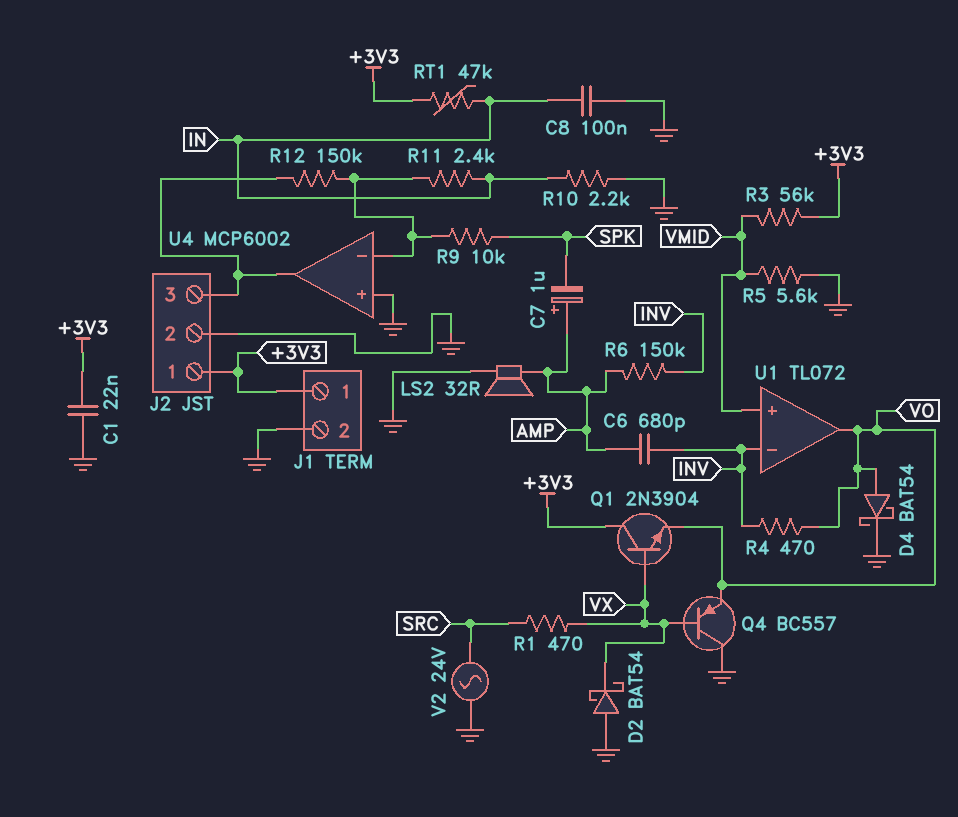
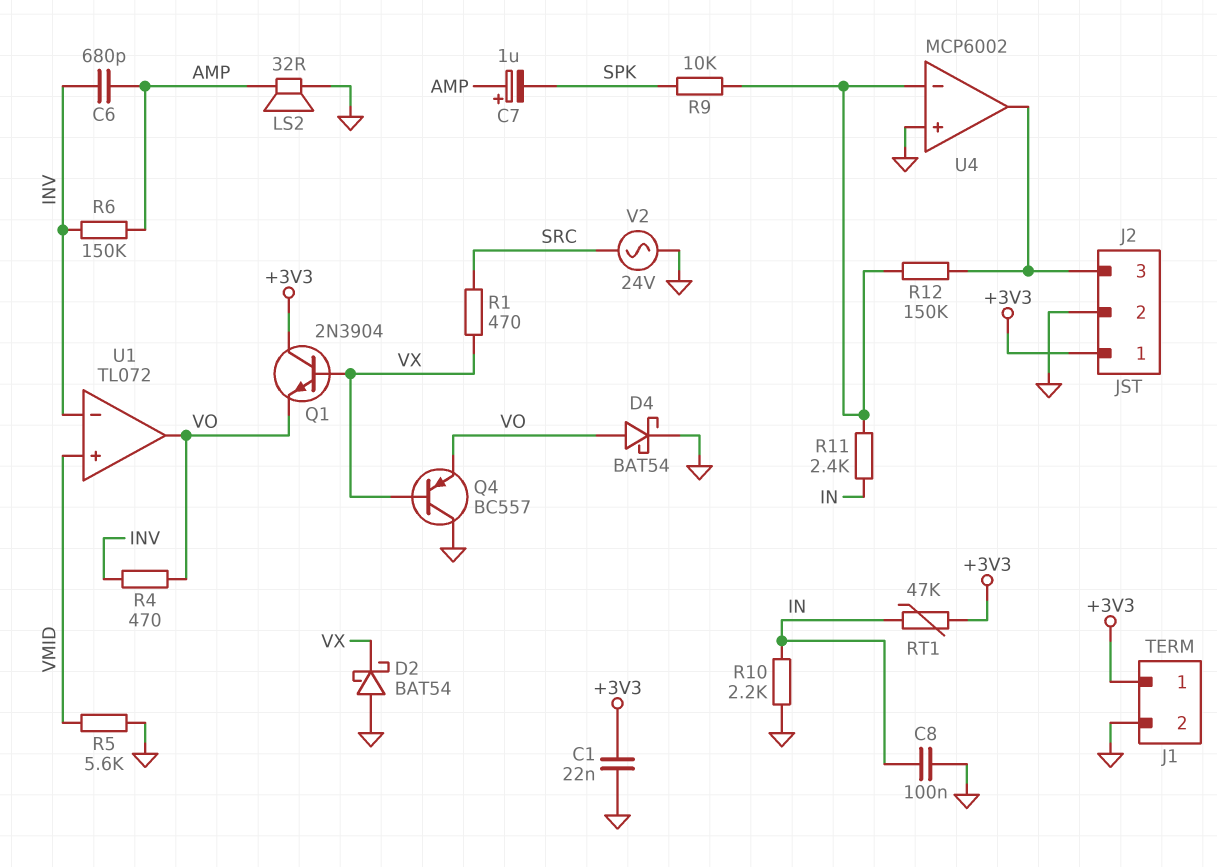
R3: 56k (+3V3, VMID) -> none

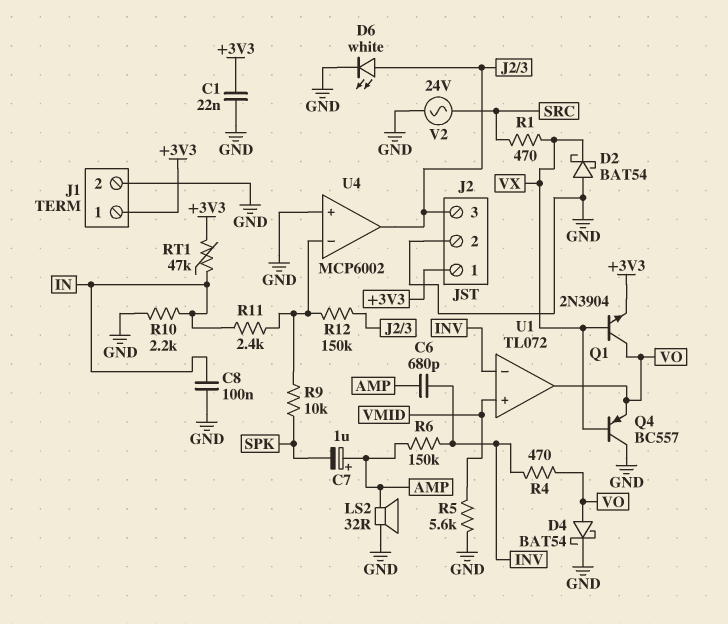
D6: none -> LED white (A J2/3, K GND)
Q1: NPN 2N3904 (B VX, C +3V3, E VO) -> NPN 2N3904 (B VX, C VO, E +3V3)

